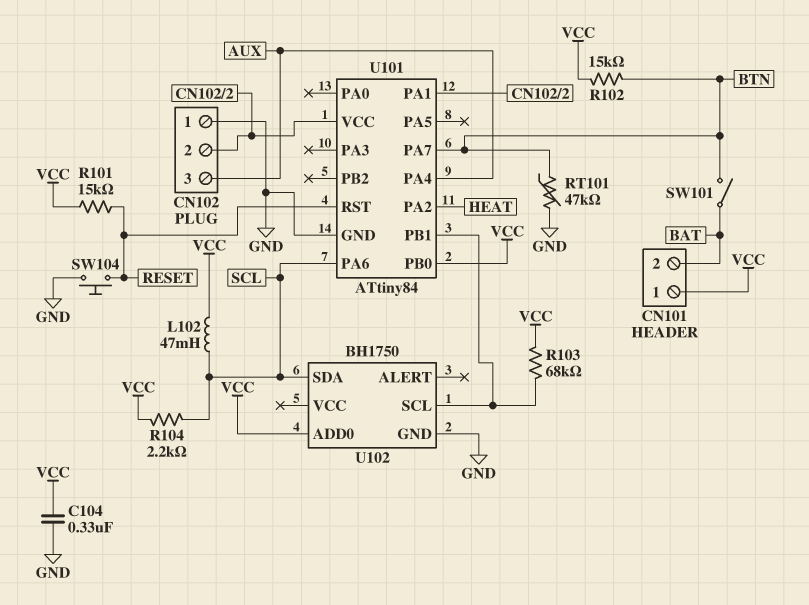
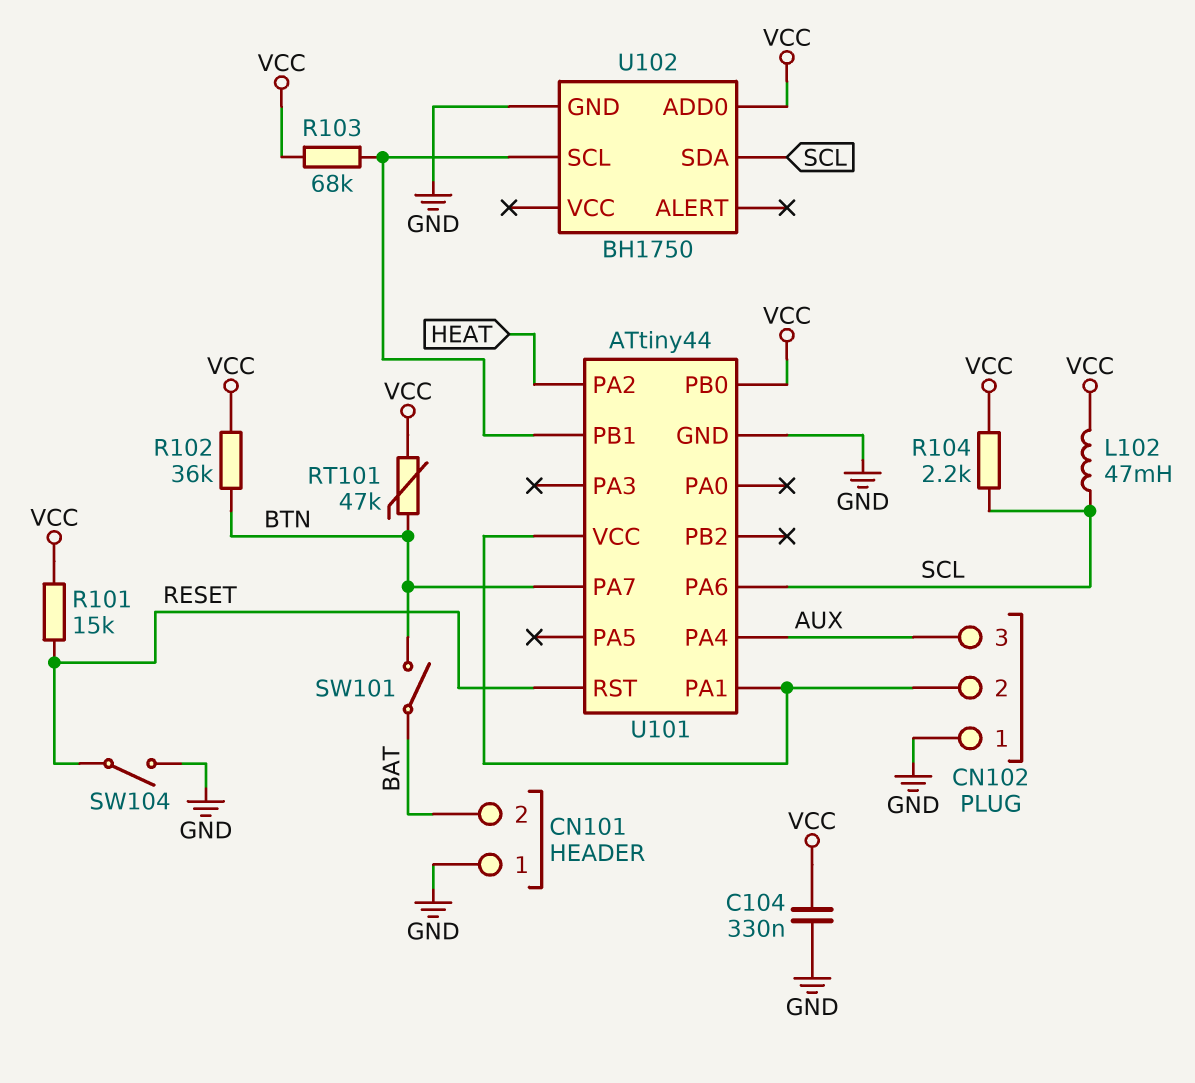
CN101 pin 1: VCC -> GND
R102: 15k (BTN, VCC) -> 36k (BTN, VCC)
RT101: 47k (BTN, GND) -> 47k (BTN, VCC)
SW104: button (GND, RESET) -> switch (GND, RESET)
U101: ATtiny84 -> ATtiny44

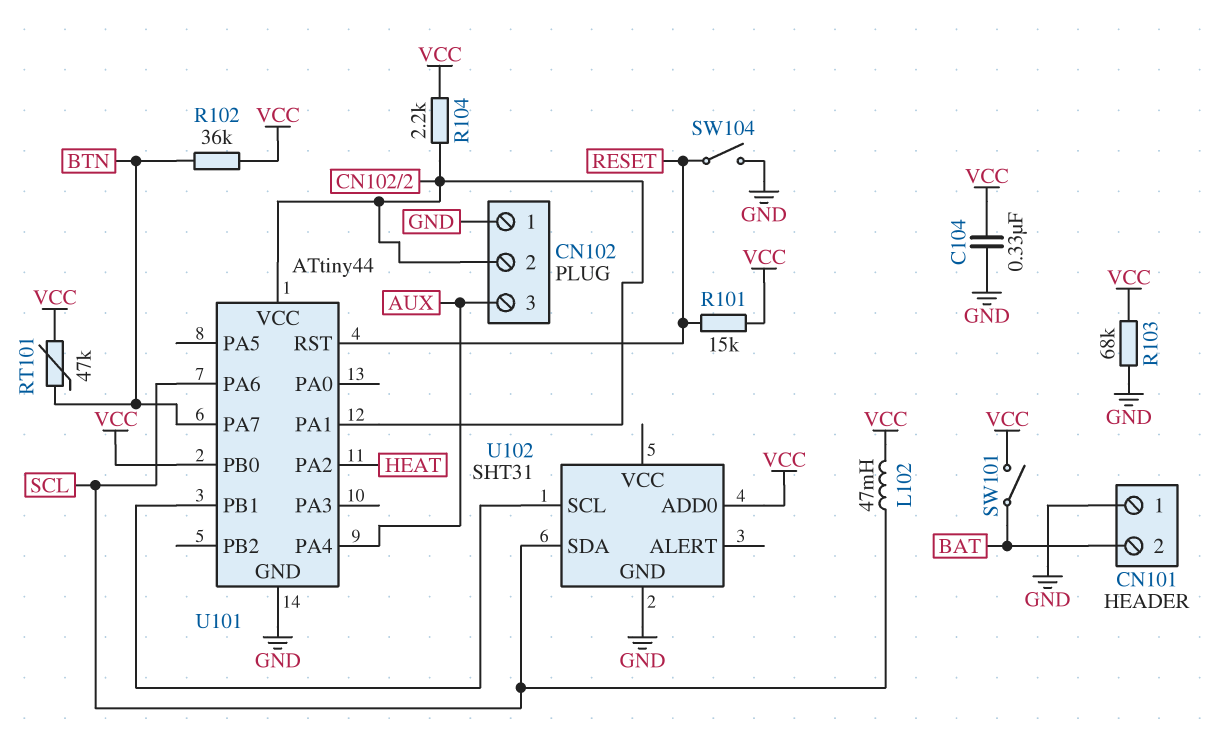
R103: 68k (U101/PB1, VCC) -> 68k (GND, VCC)
R104: 2.2k (SCL, VCC) -> 2.2k (CN102/2, VCC)
SW101: switch (BAT, BTN) -> switch (BAT, VCC)
U102: BH1750 -> SHT31

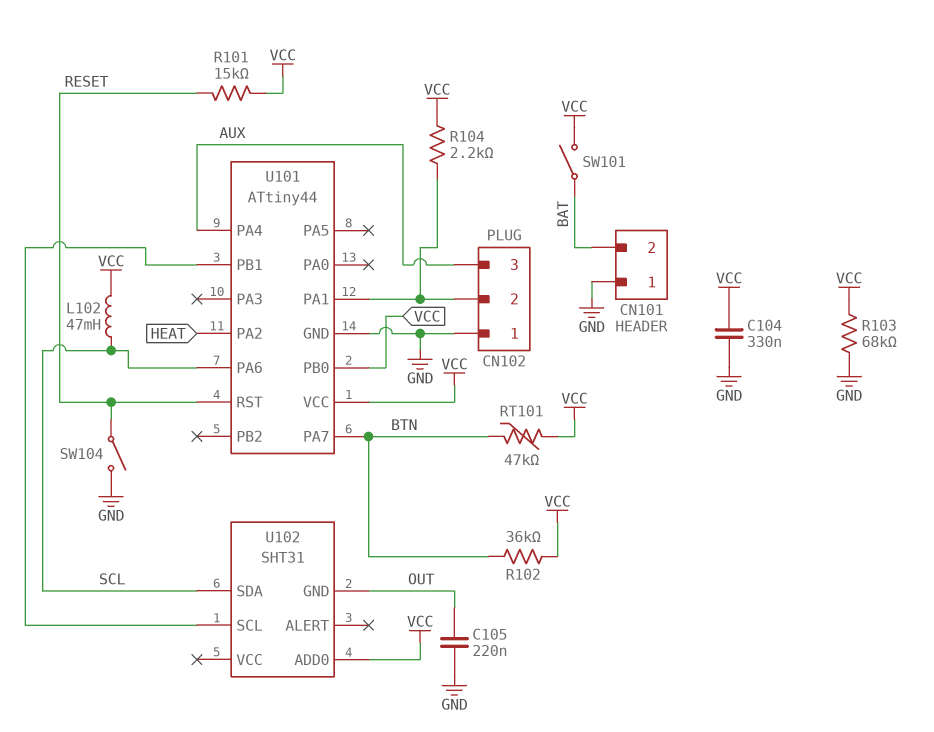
C105: none -> 220nF (GND, OUT)
U101 pin VCC: CN102/2 -> VCC
U102 pin GND: GND -> OUT

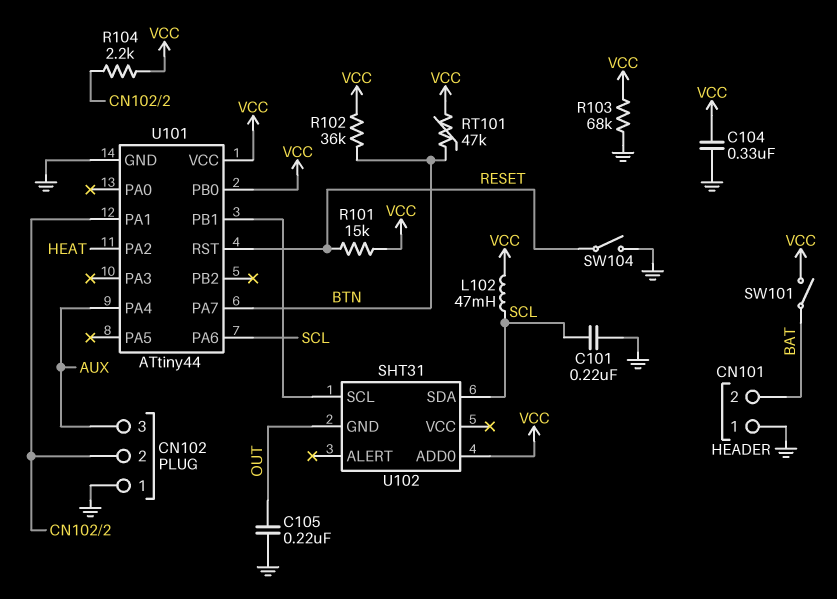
C101: none -> 220nF (GND, SCL)

